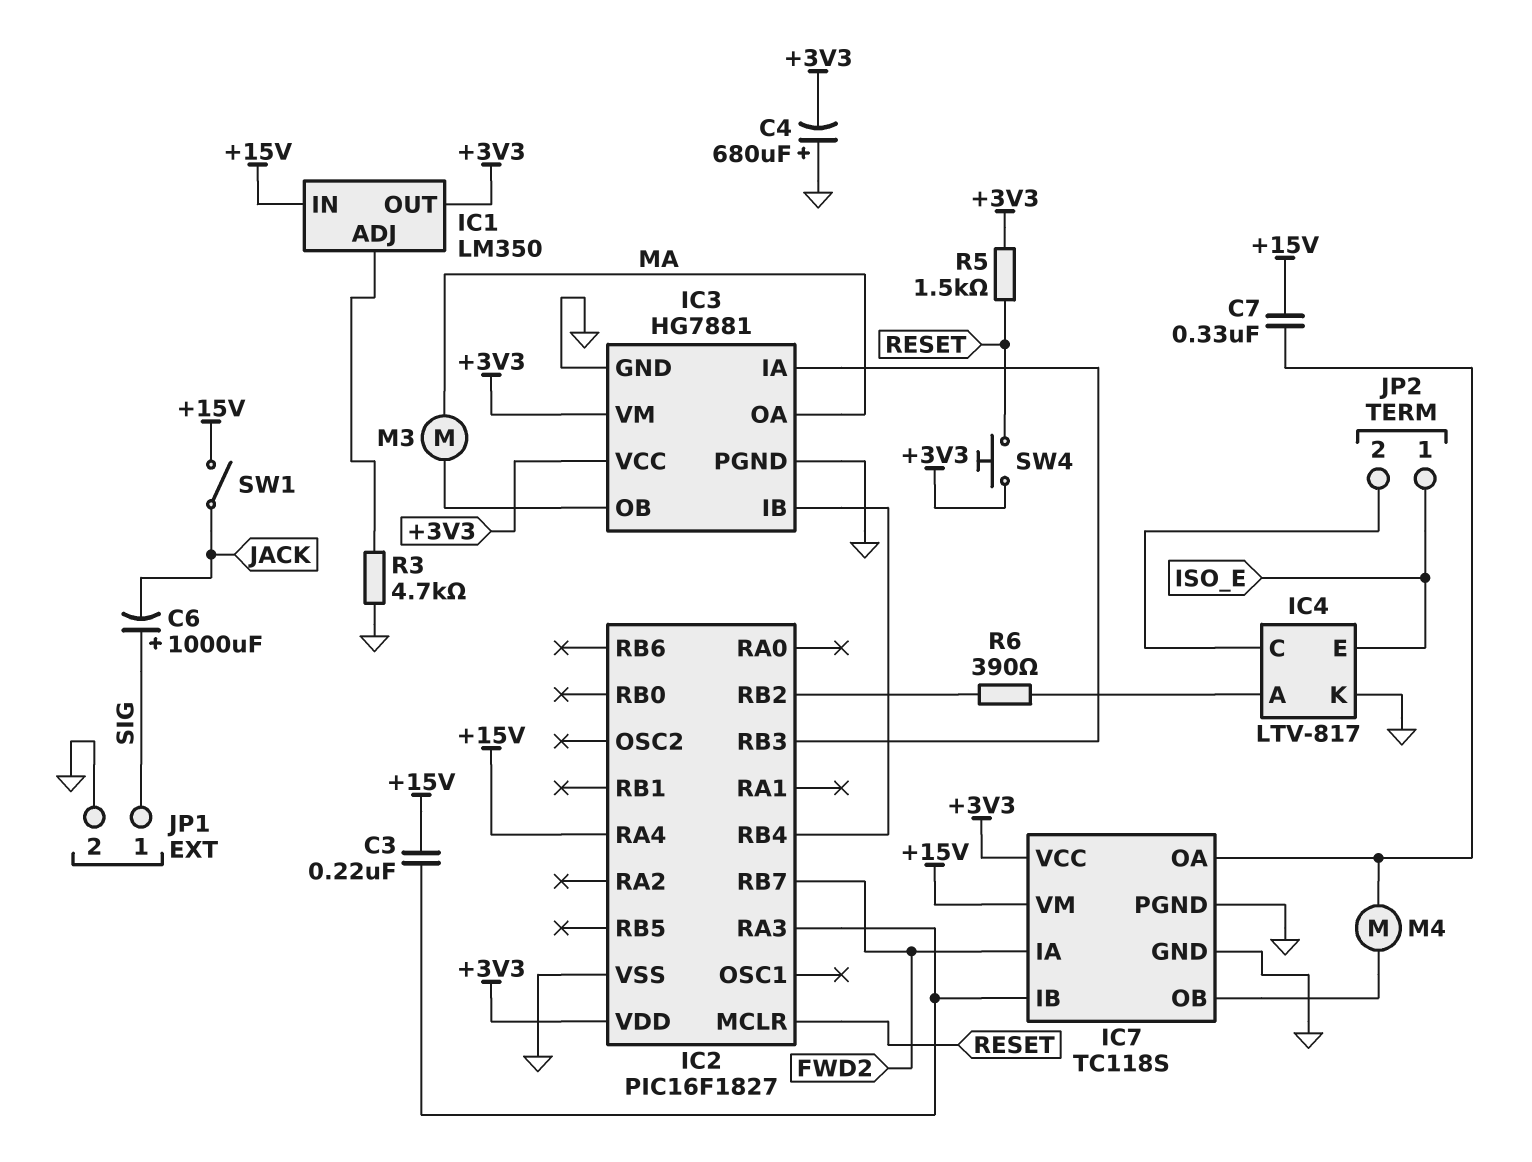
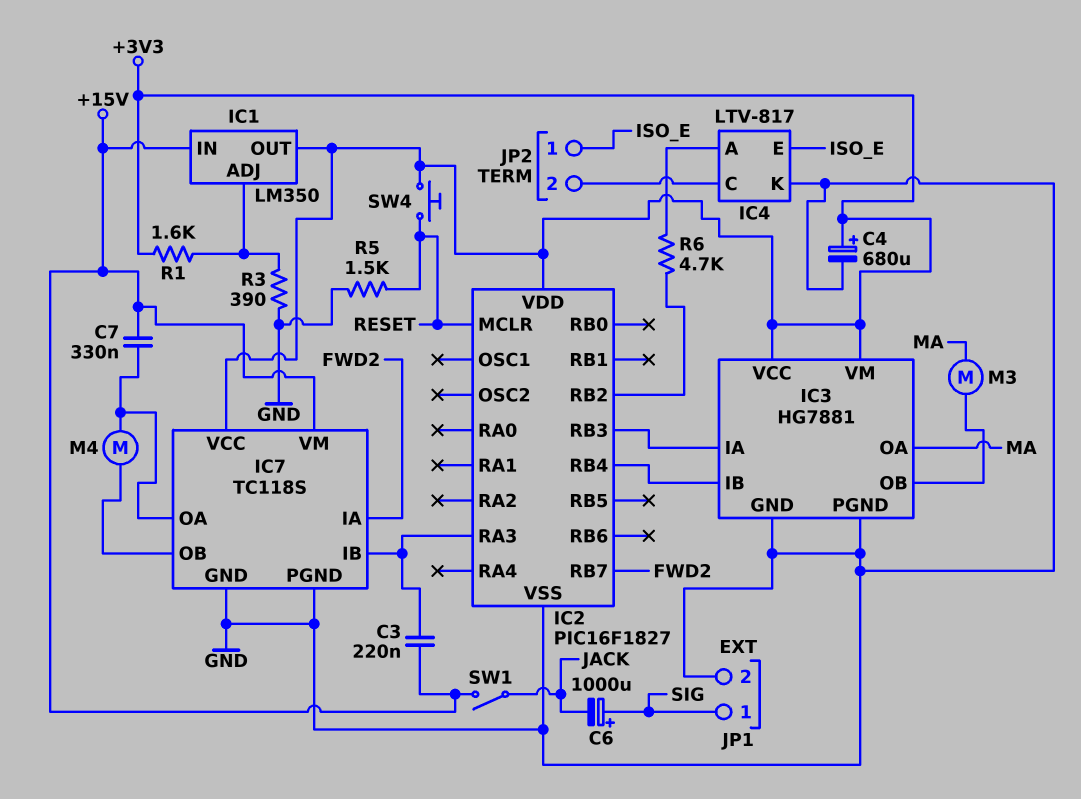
C4: 680uF (plus GND, minus +3V3) -> 680uF (plus +3V3, minus GND)
IC2 pin RA4: +15V -> none
R1: none -> 1.6k (+3V3, IC1/ADJ)
R3: 4.7k (GND, IC1/ADJ) -> 390 (GND, IC1/ADJ)
R5: 1.5k (+3V3, RESET) -> 1.5k (GND, RESET)
R6: 390 (IC2/RB2, IC4/A) -> 4.7k (IC2/RB2, IC4/A)

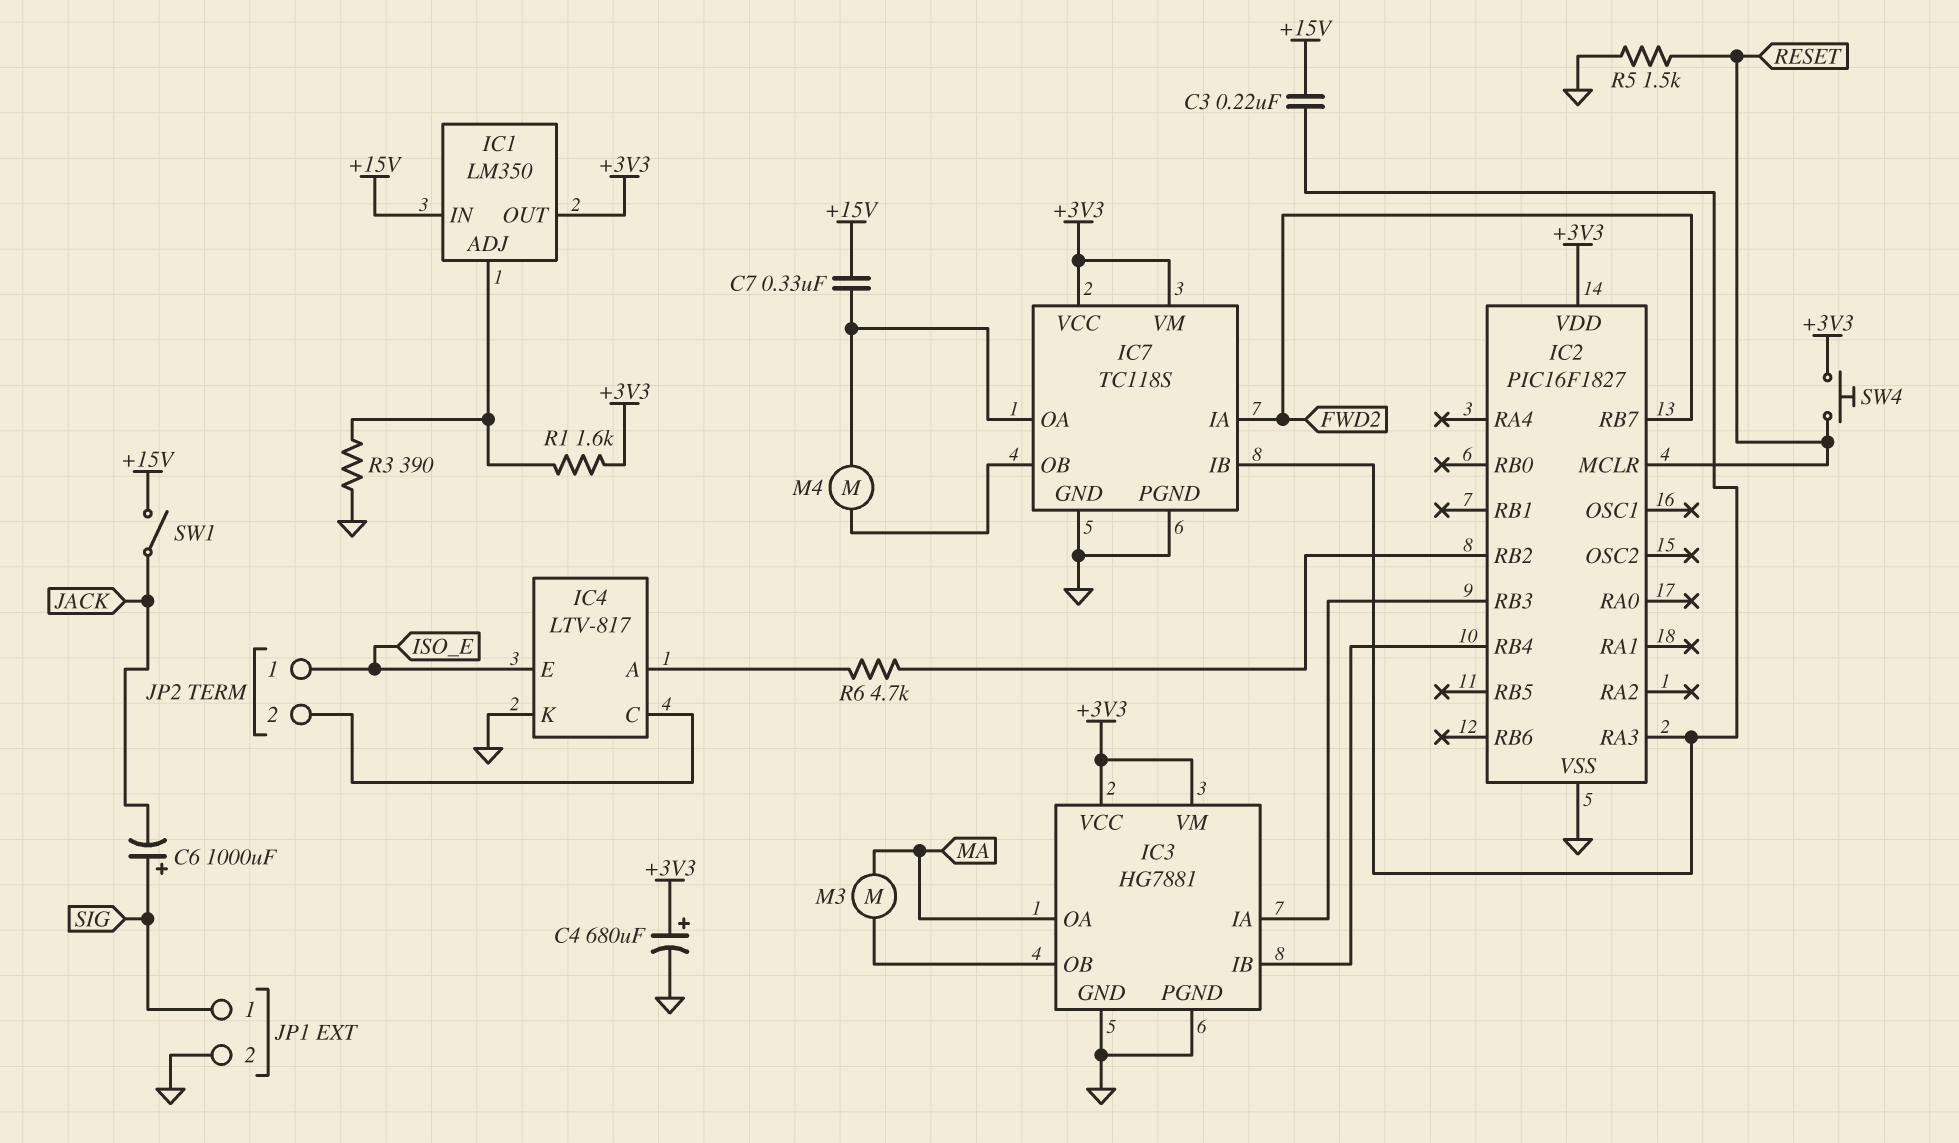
IC7 pin VM: +15V -> +3V3

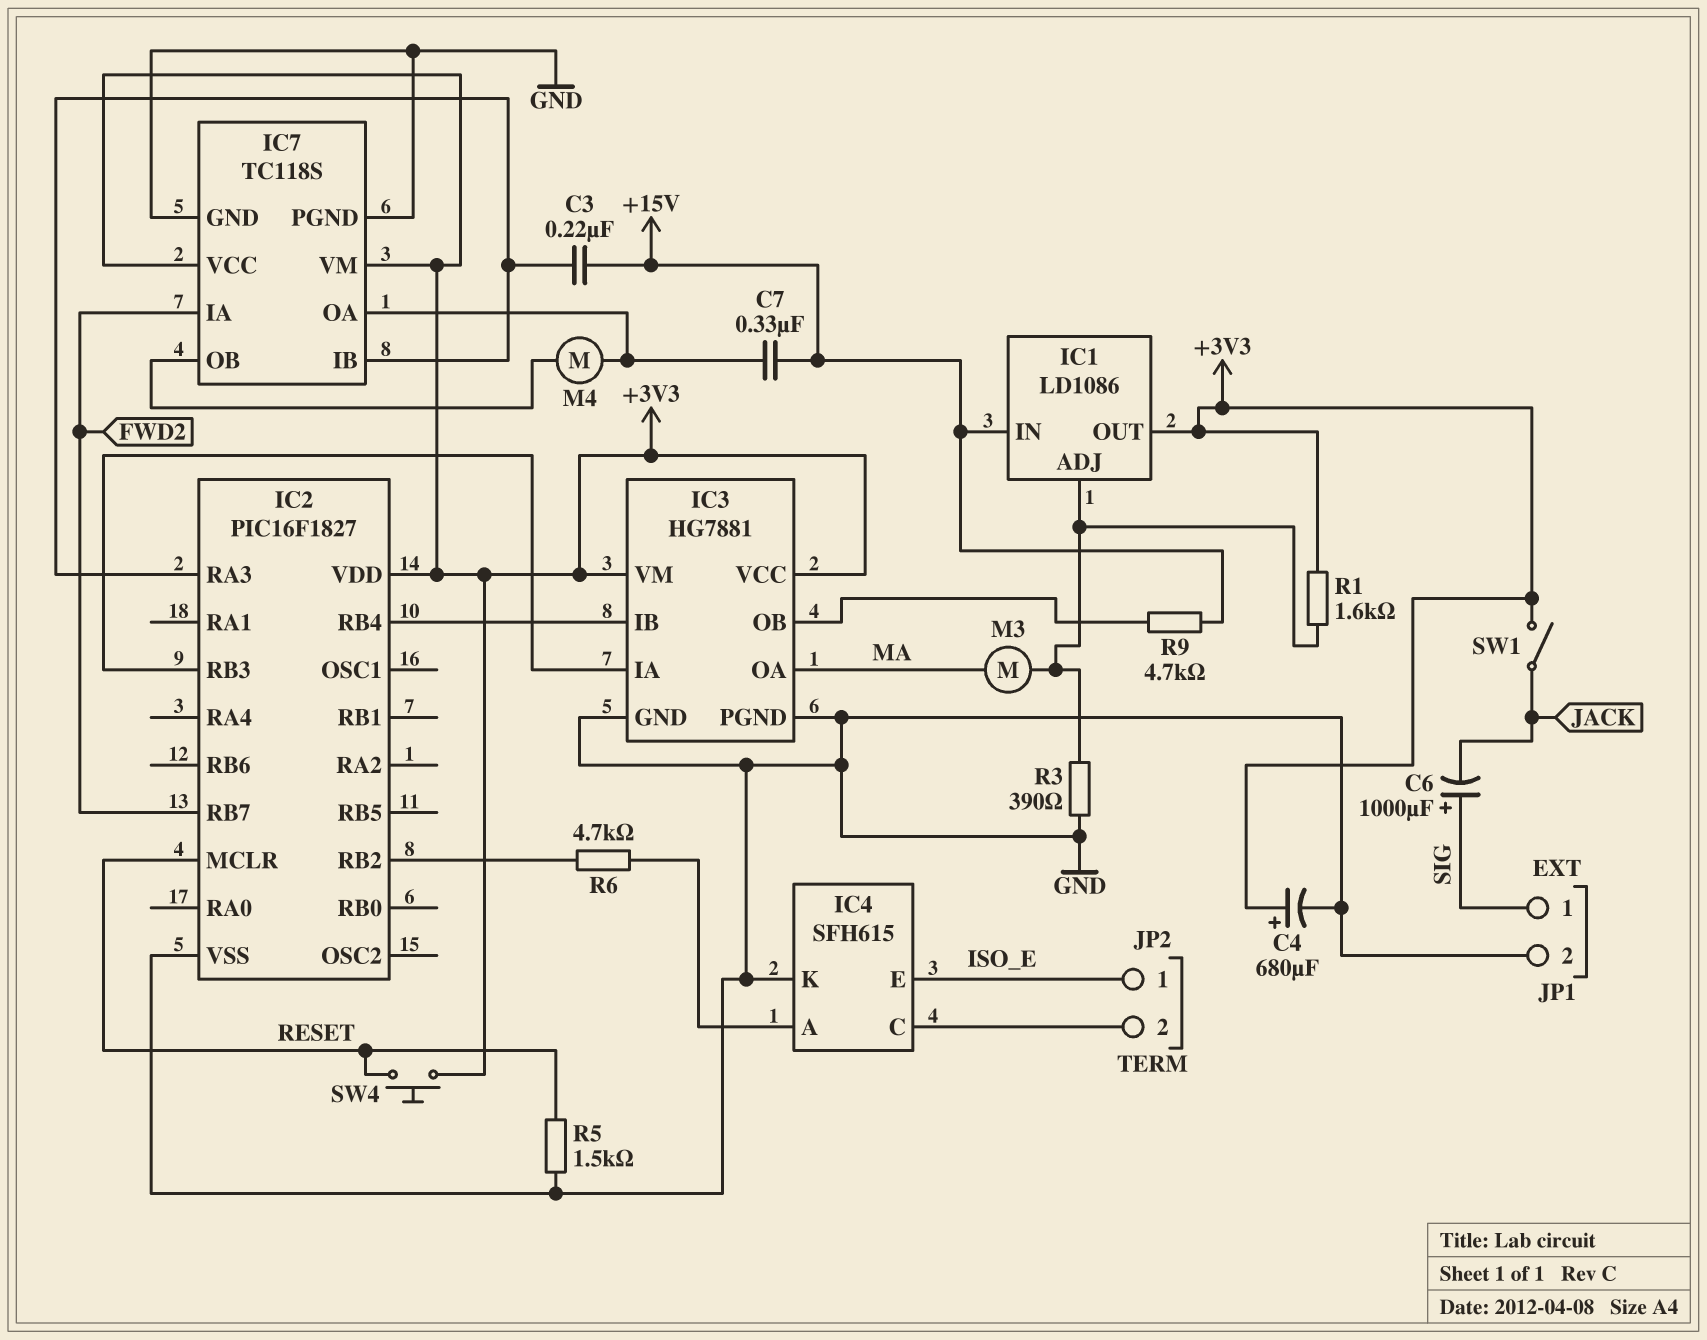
IC1: LM350 -> LD1086
IC4: LTV-817 -> SFH615
M3: motor (IC3/OB, MA) -> motor (IC1/ADJ, MA)
R9: none -> 4.7k (+15V, IC3/OB)
SW1: switch (+15V, JACK) -> switch (+3V3, JACK)

